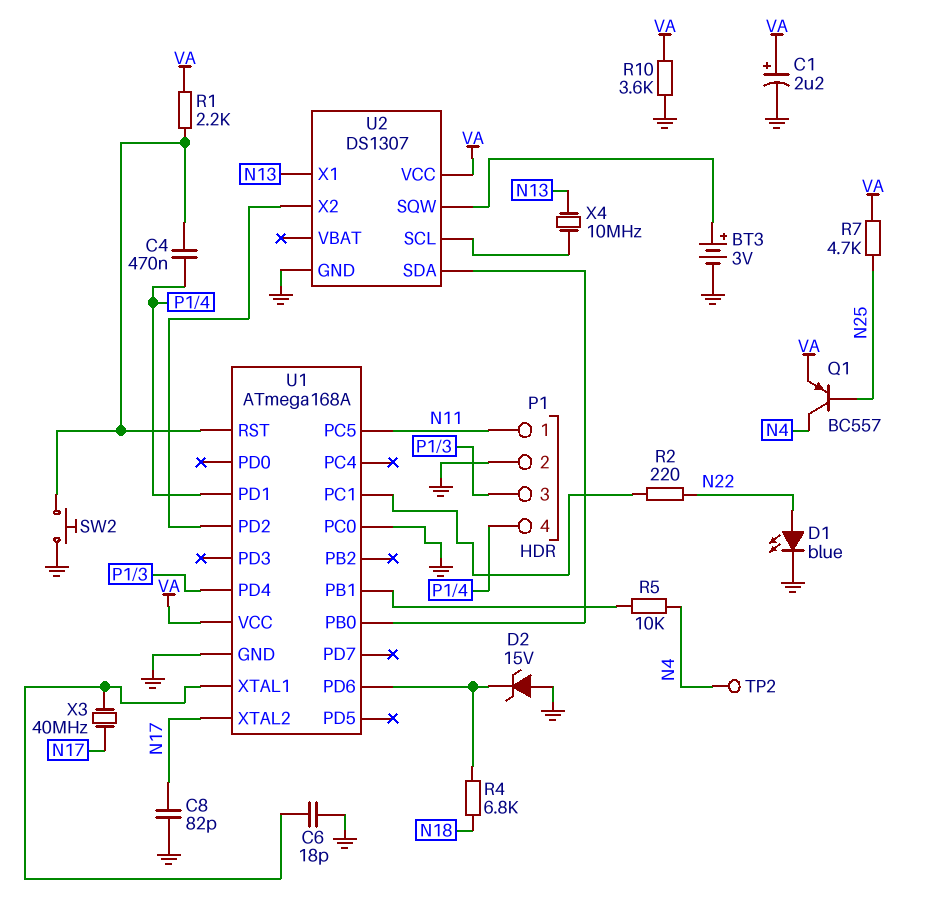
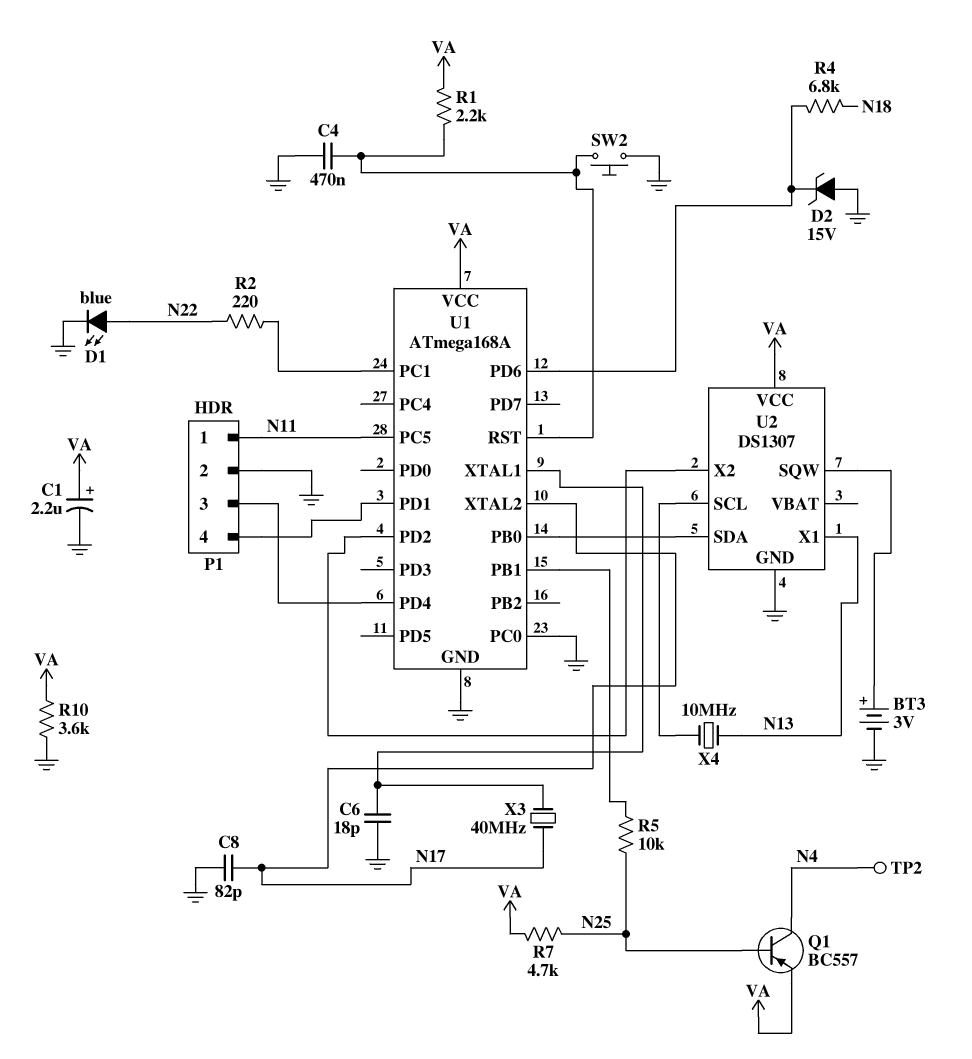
C4: 470nF (P1/4, U1/RST) -> 470nF (GND, U1/RST)
R5: 10k (N4, U1/PB1) -> 10k (N25, U1/PB1)

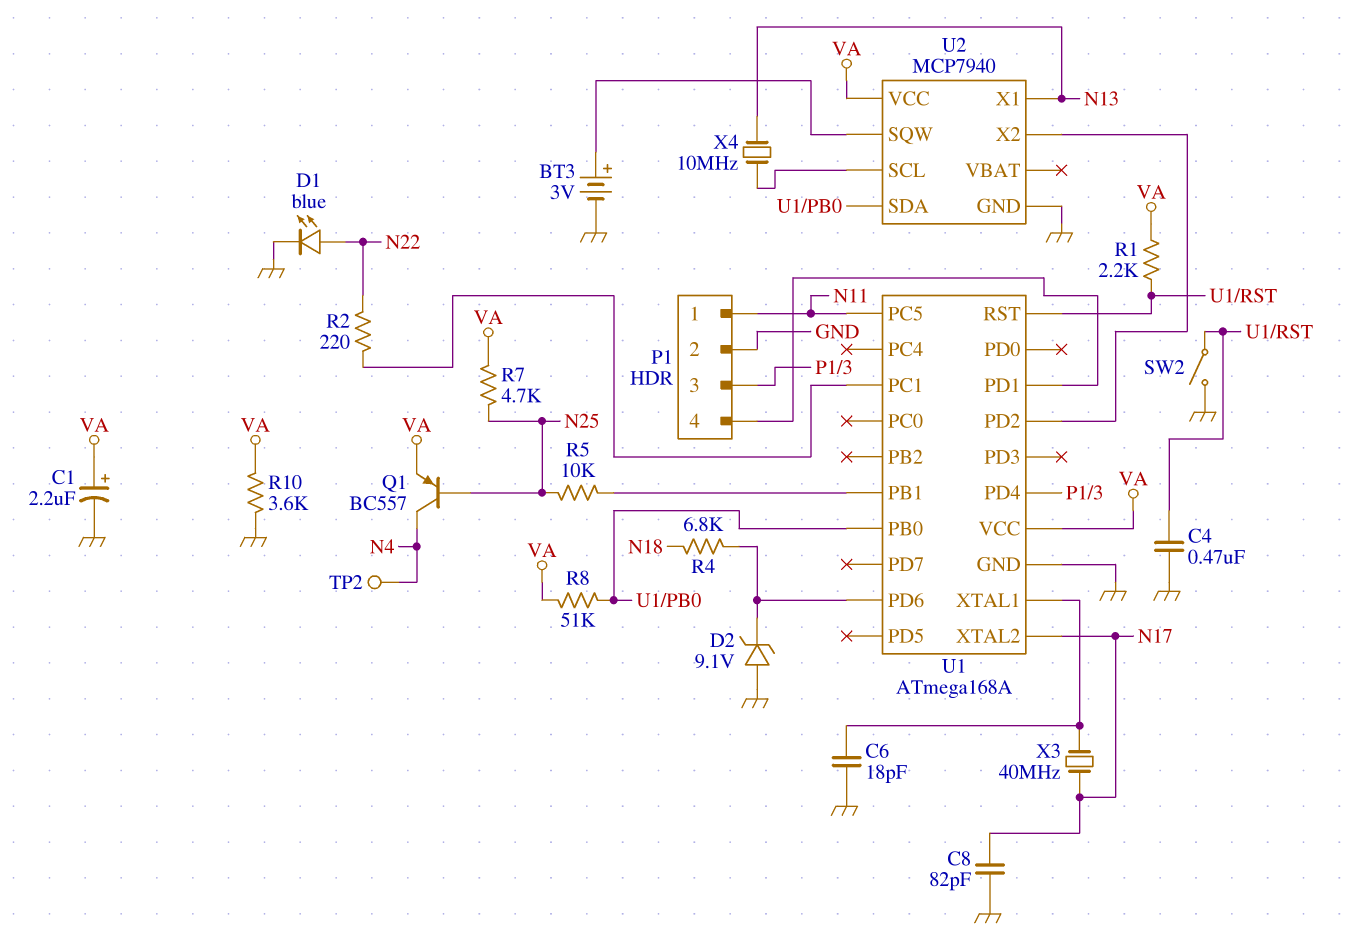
D2: zener 15V (A GND, K U1/PD6) -> zener 9.1V (A GND, K U1/PD6)
R8: none -> 51k (U1/PB0, VA)
SW2: button (GND, U1/RST) -> switch (GND, U1/RST)
U1 pin PC0: GND -> none
U2: DS1307 -> MCP7940

